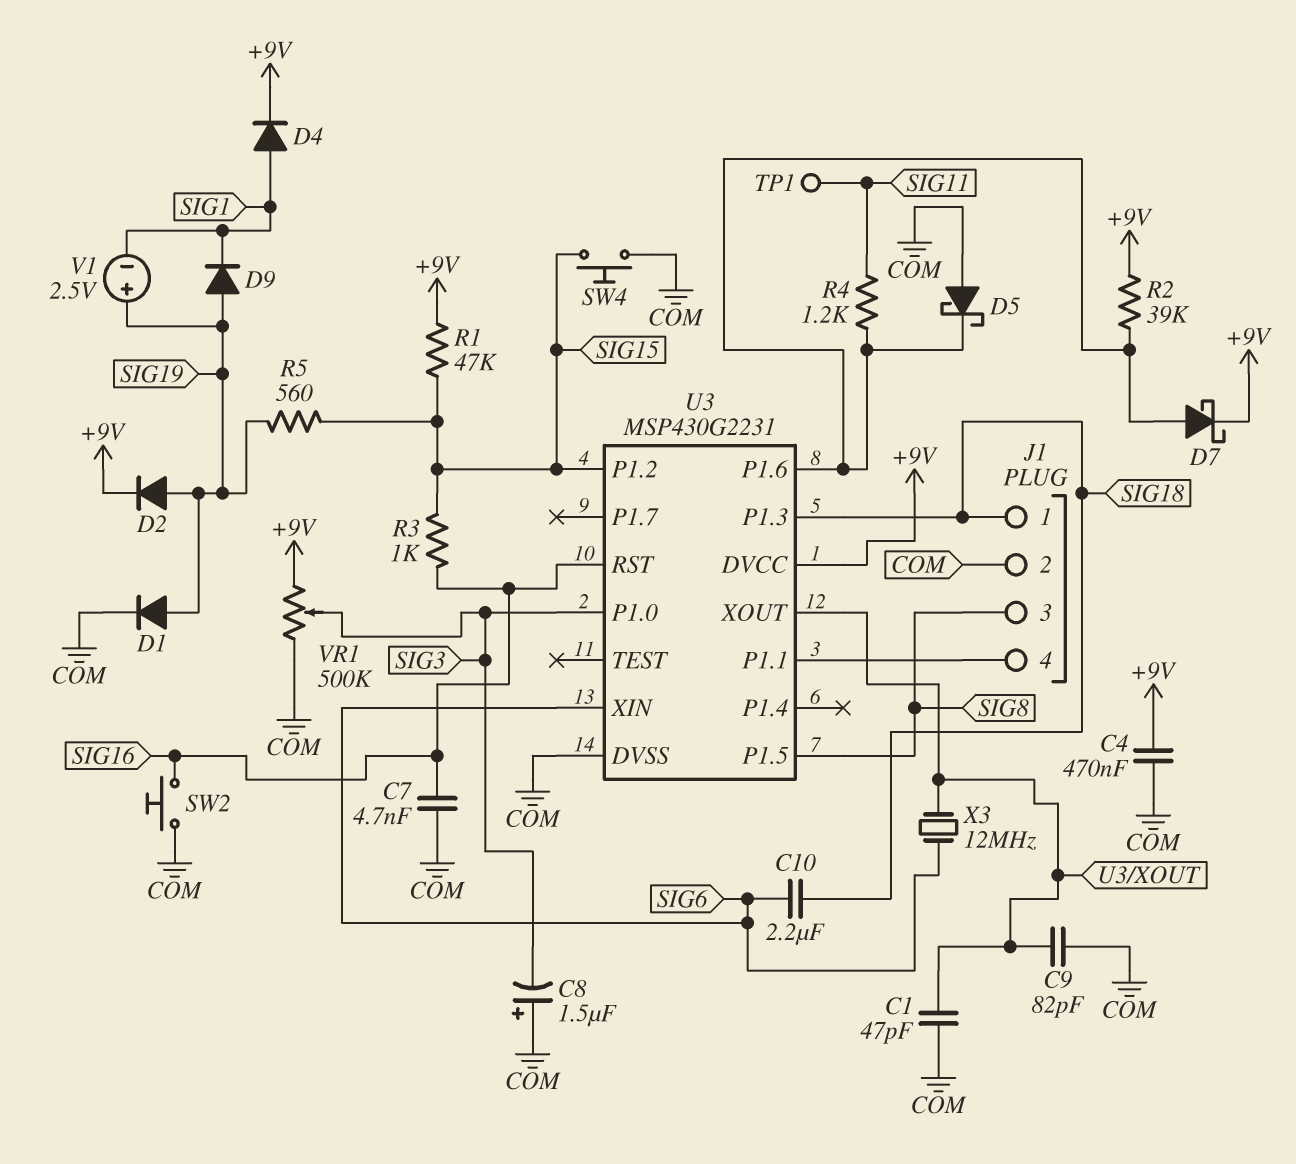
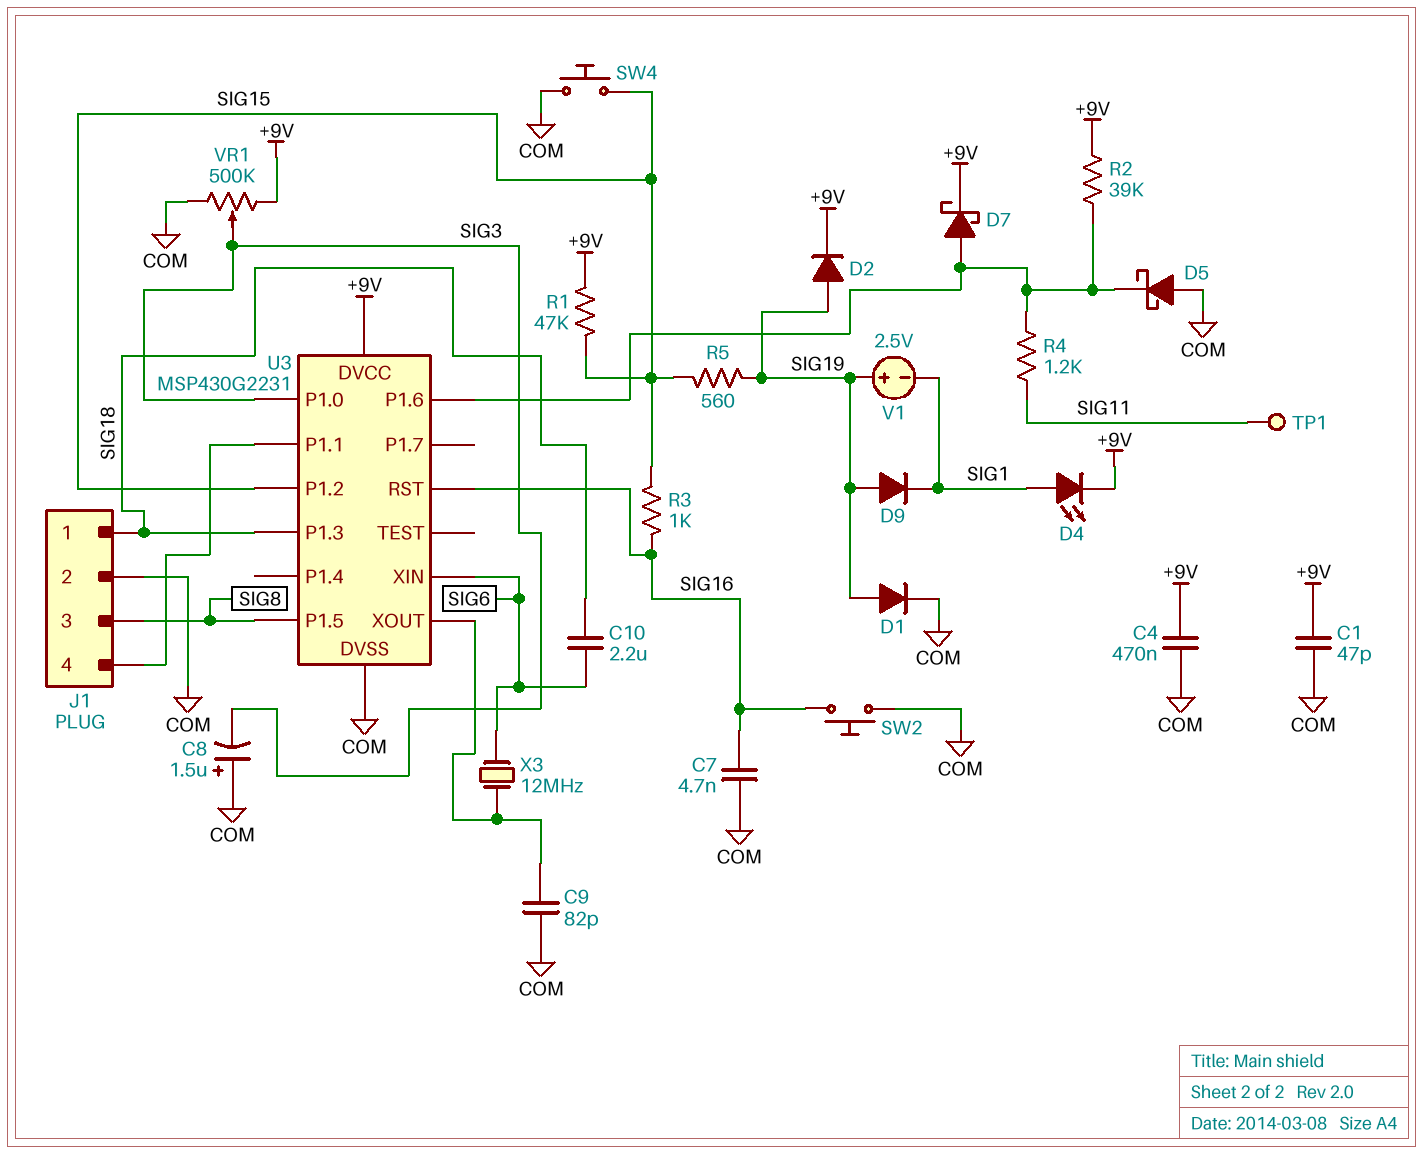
C1: 47pF (COM, U3/XOUT) -> 47pF (+9V, COM)
D4: diode (A SIG1, K +9V) -> LED (A SIG1, K +9V)

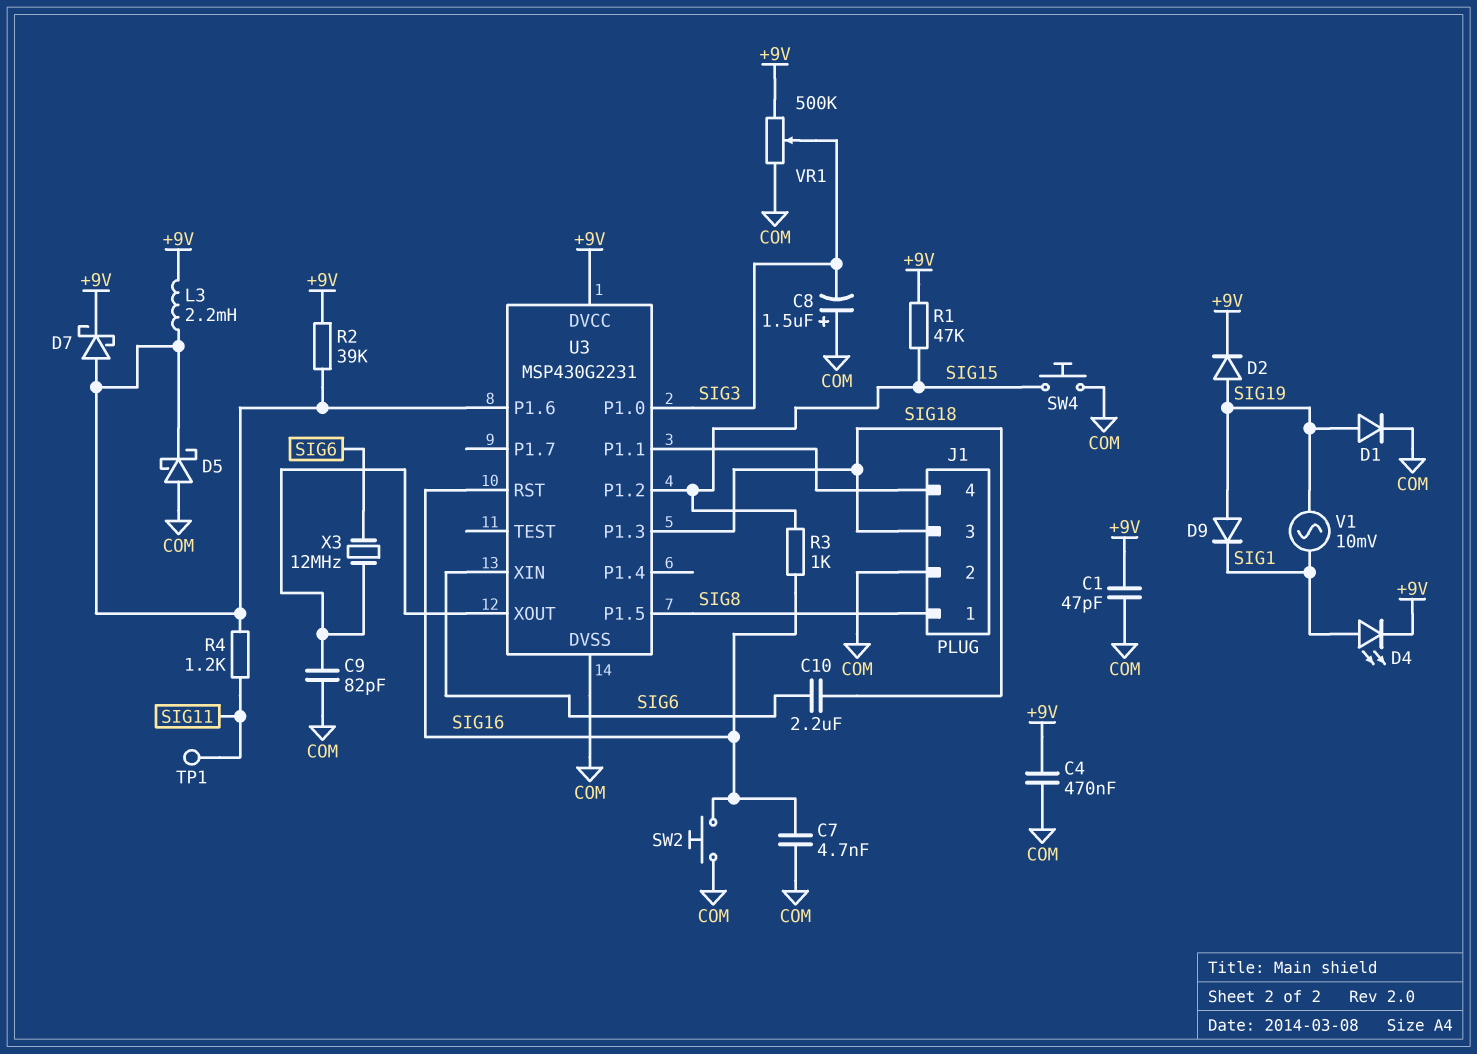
J1 pin 1: SIG18 -> SIG8
J1 pin 3: SIG8 -> SIG18
L3: none -> 2.2mH (+9V, U3/P1.6)
R5: 560 (SIG15, SIG19) -> none
V1: 2.5V (plus SIG19, minus SIG1) -> AC 10mV (SIG1, SIG19)

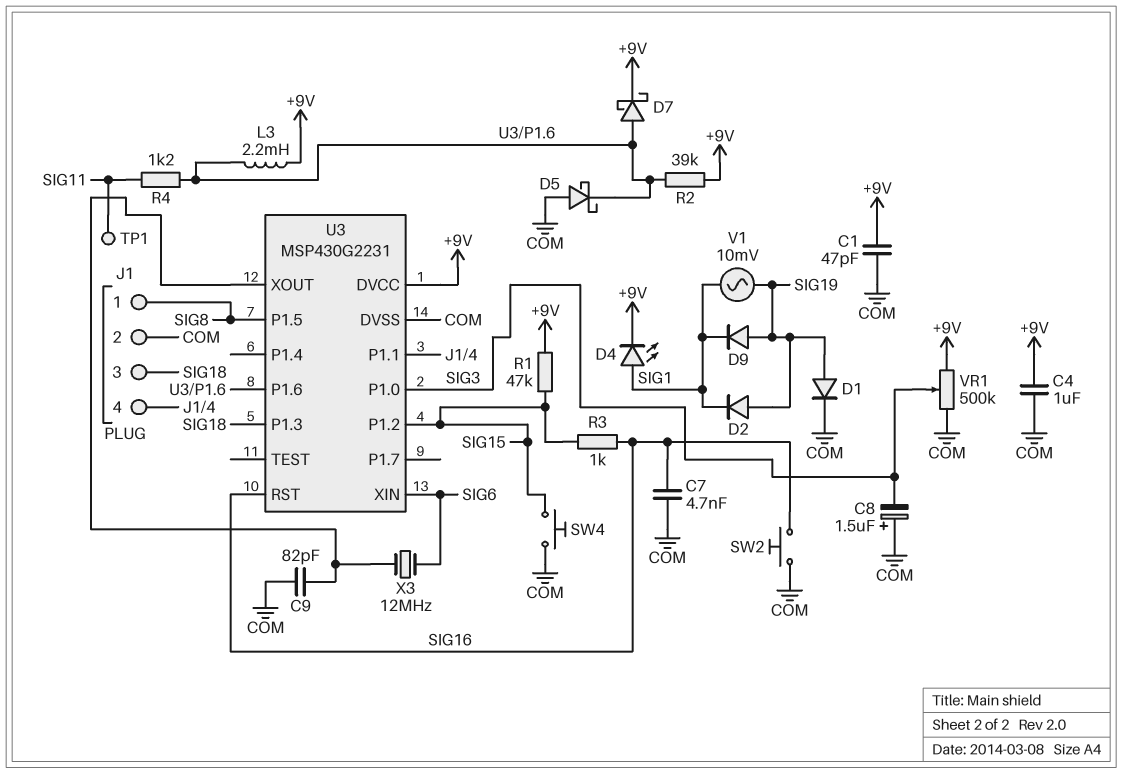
C4: 470nF (+9V, COM) -> 1uF (+9V, COM)
C10: 2.2uF (SIG6, SIG18) -> none
D2: diode (A SIG19, K +9V) -> diode (A SIG19, K SIG1)

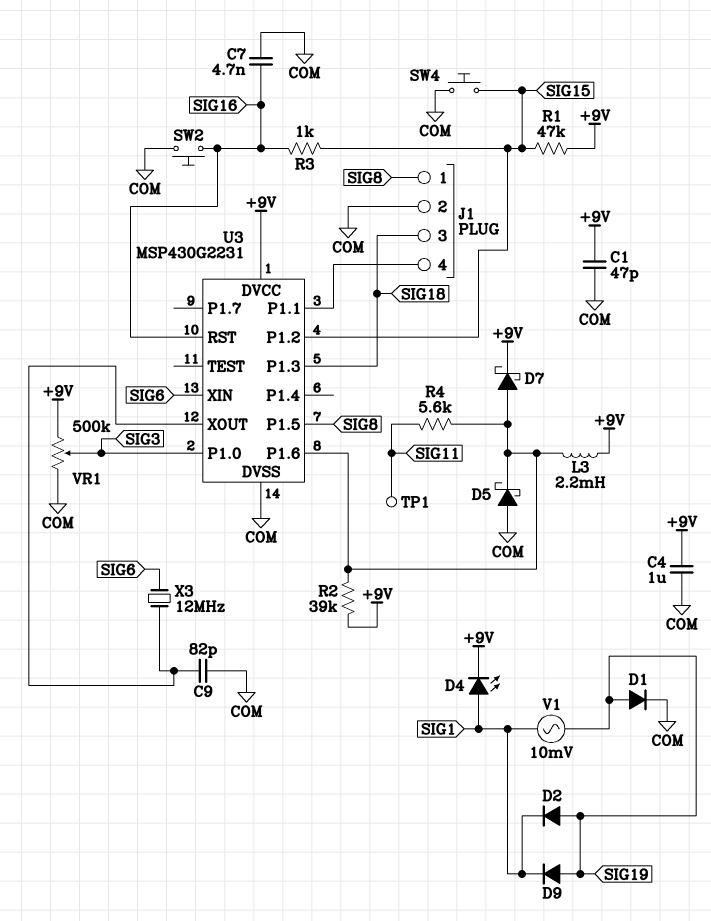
C8: 1.5uF (plus COM, minus SIG3) -> none
R4: 1.2k (SIG11, U3/P1.6) -> 5.6k (SIG11, U3/P1.6)

